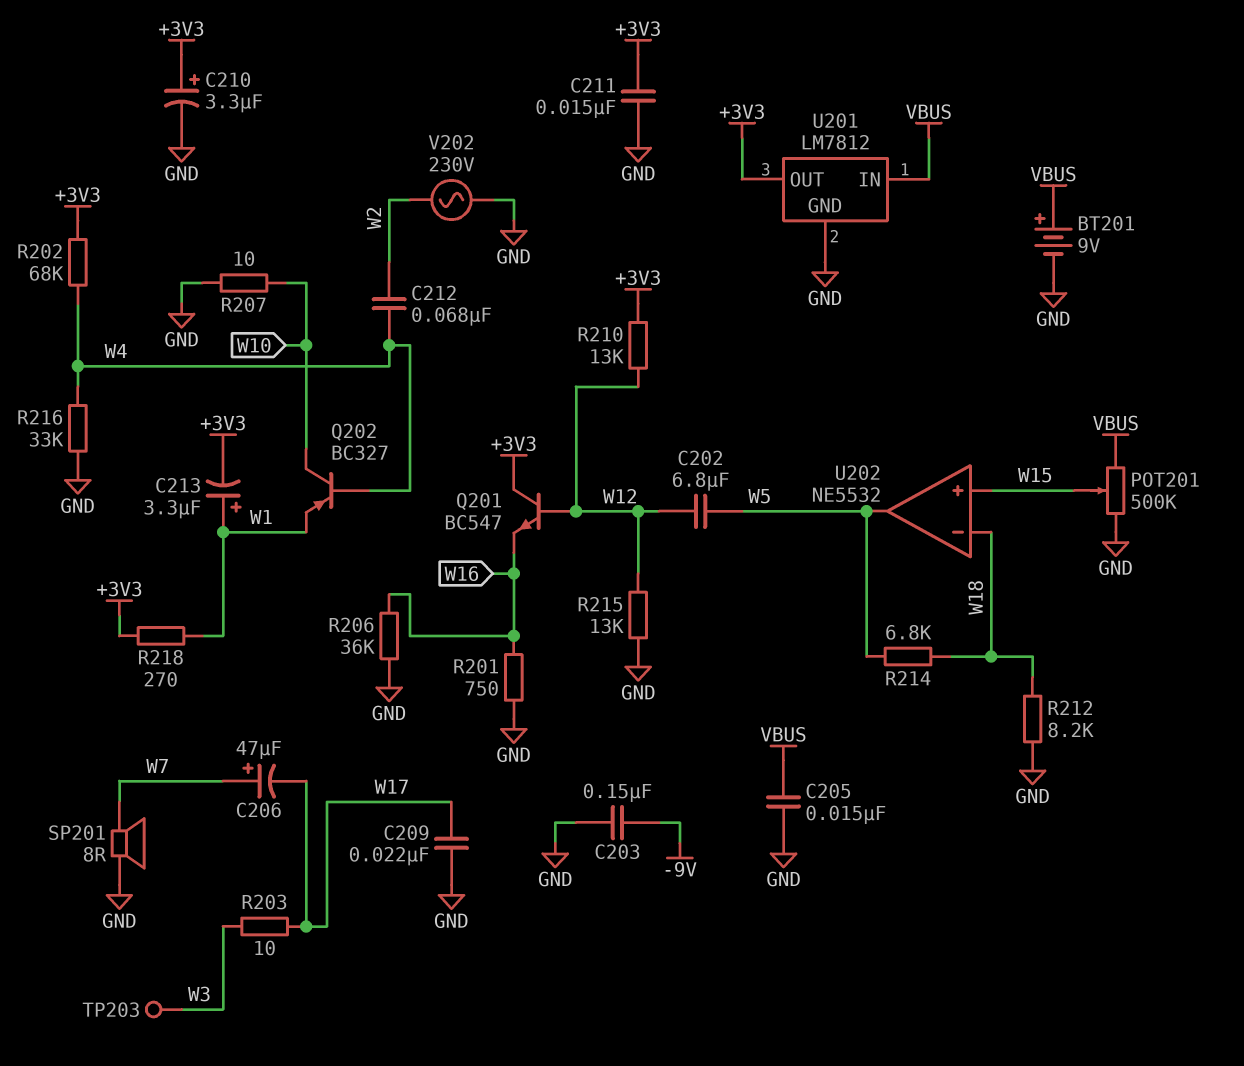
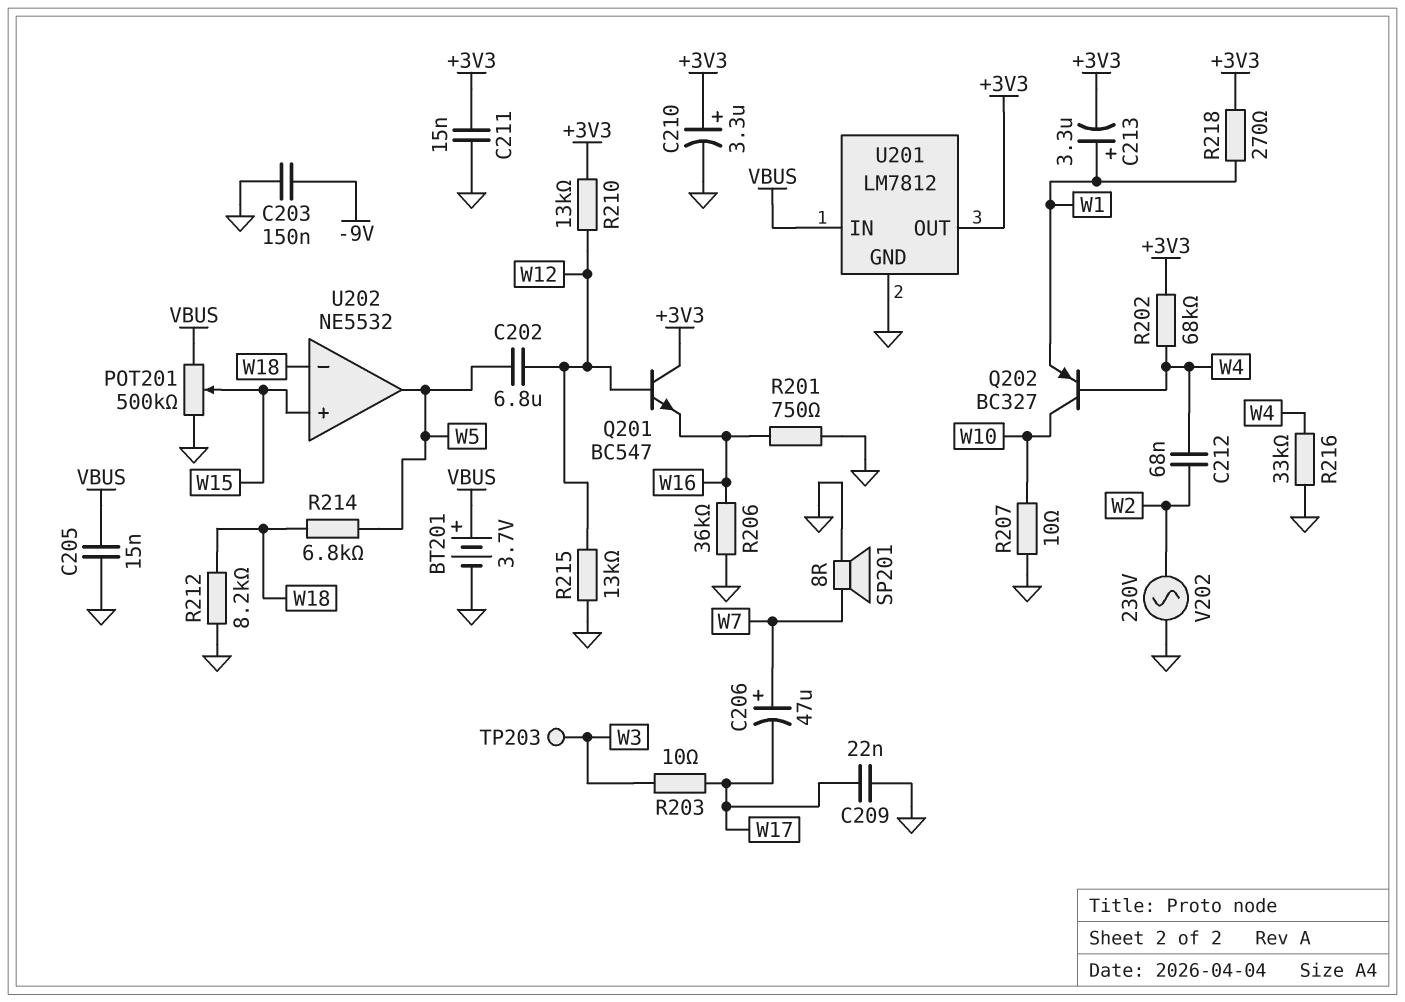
BT201: 9V (plus VBUS, minus GND) -> 3.7V (plus VBUS, minus GND)

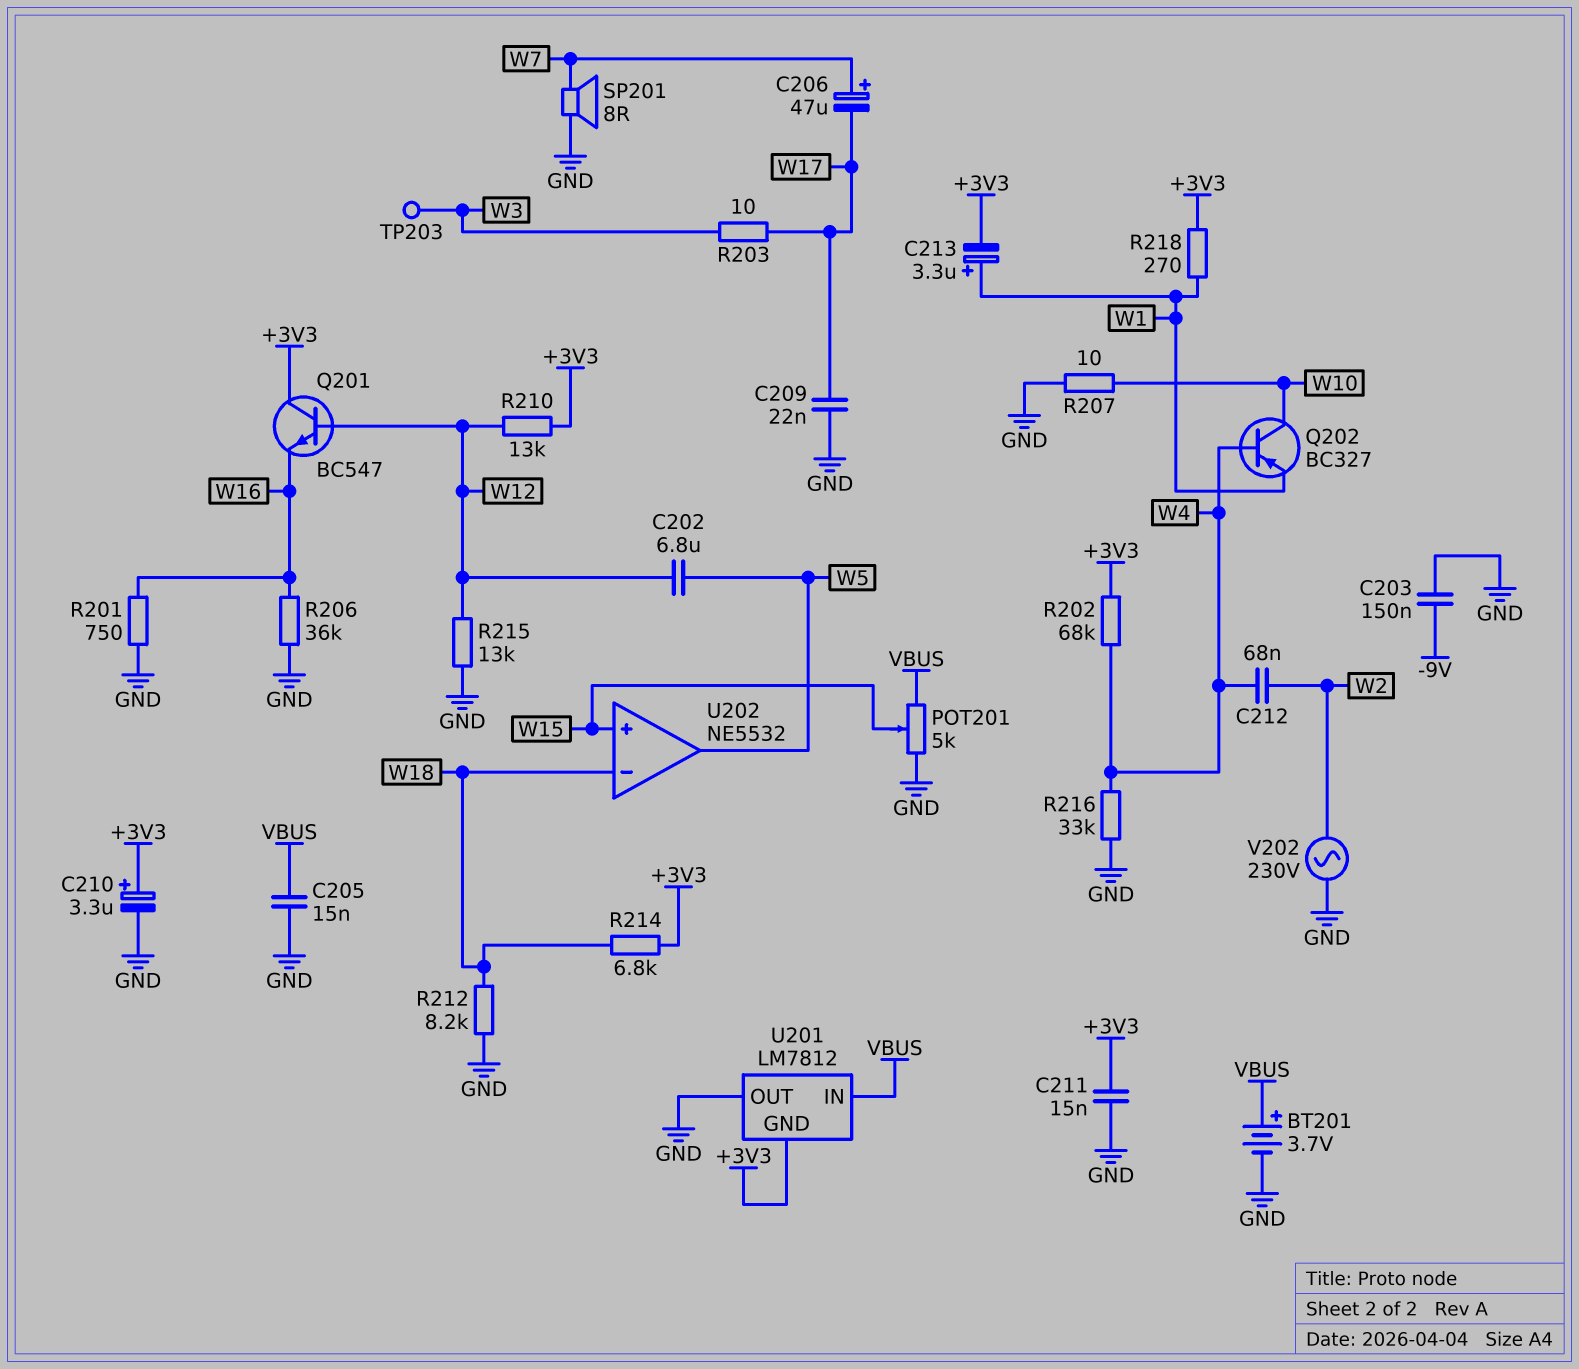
POT201: 500k (GND, VBUS, wiper W15) -> 5k (GND, VBUS, wiper W15)
R214: 6.8k (W5, W18) -> 6.8k (+3V3, W18)
U201 pin GND: GND -> +3V3
U201 pin OUT: +3V3 -> GND

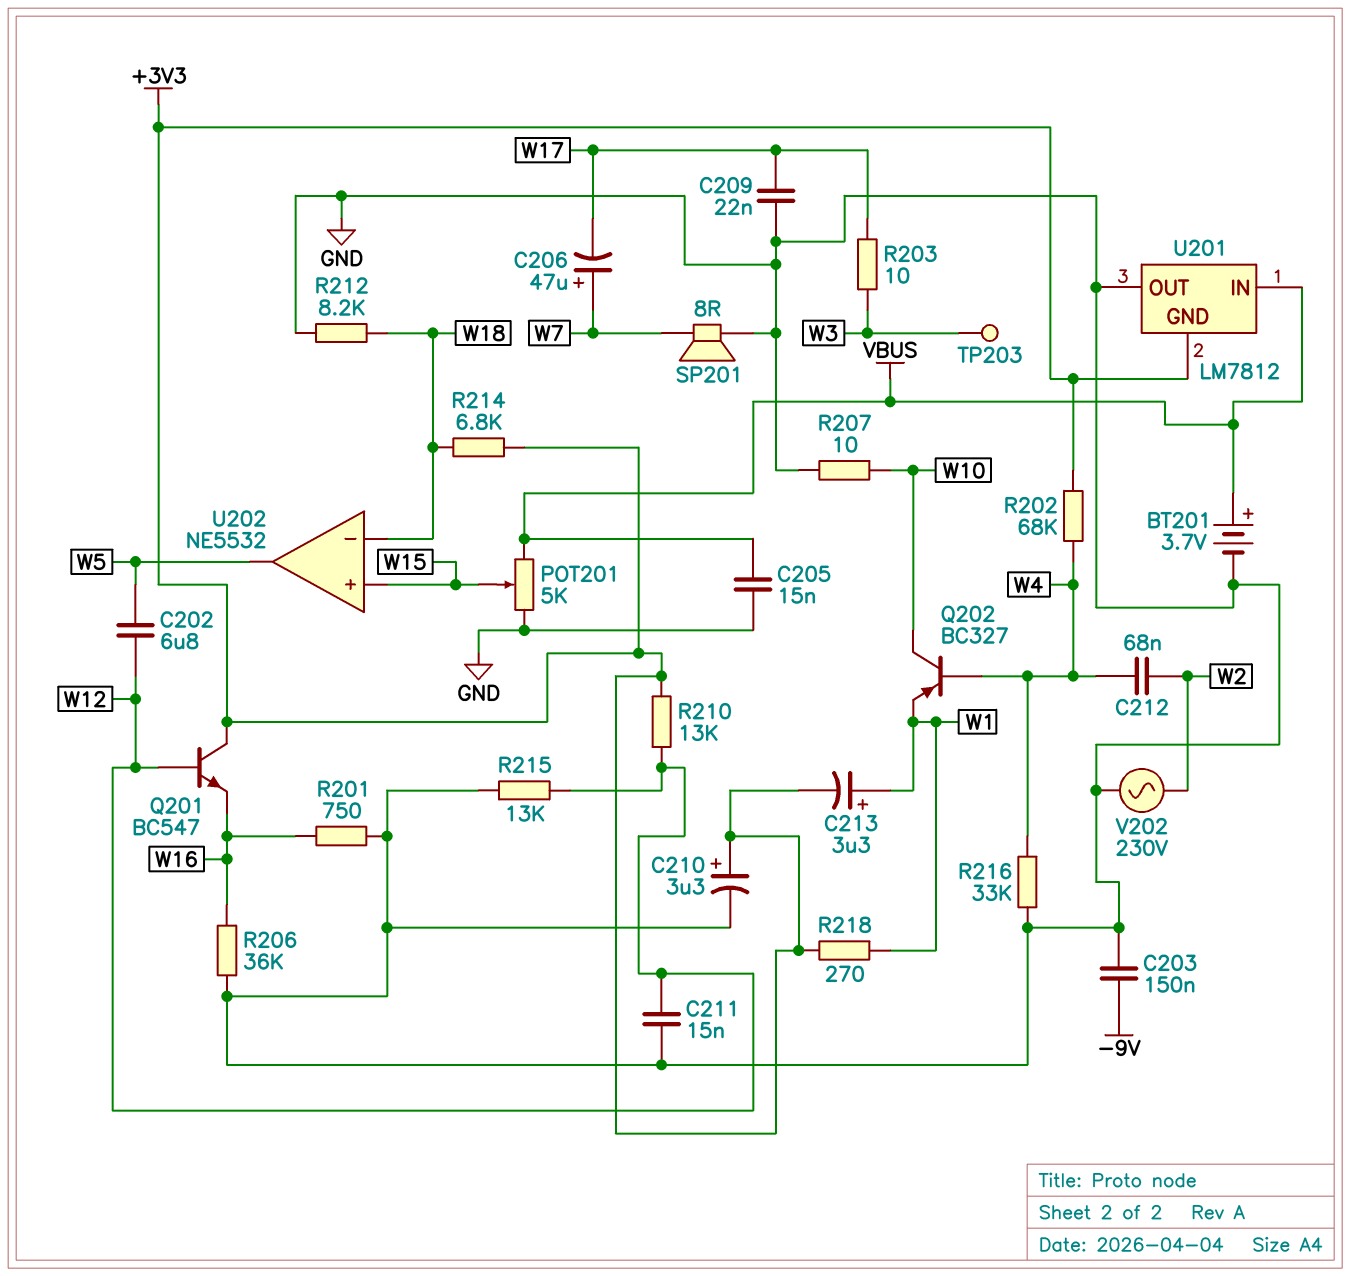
C211: 15nF (+3V3, GND) -> 15nF (GND, W12)

